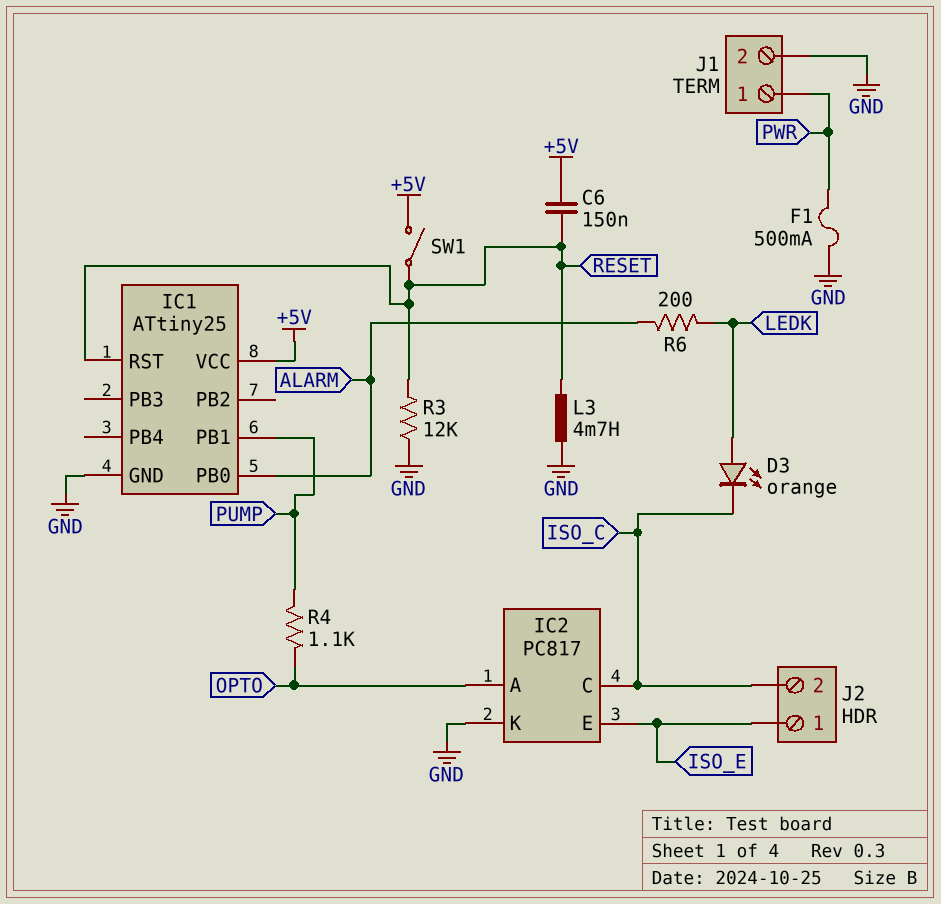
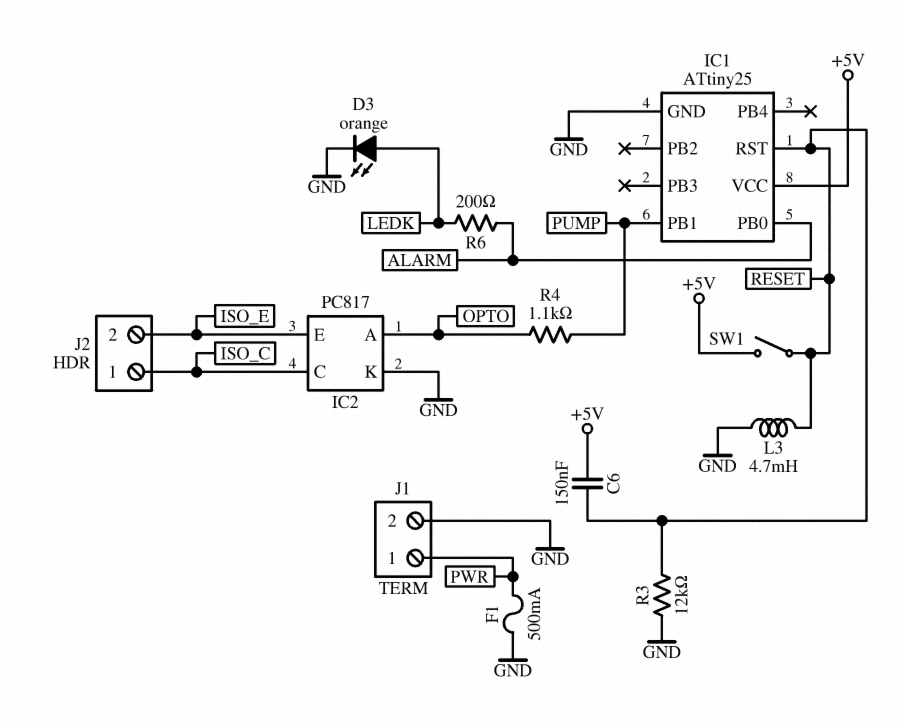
D3: LED orange (A LEDK, K ISO_C) -> LED orange (A LEDK, K GND)
J2 pin 1: ISO_E -> ISO_C
J2 pin 2: ISO_C -> ISO_E

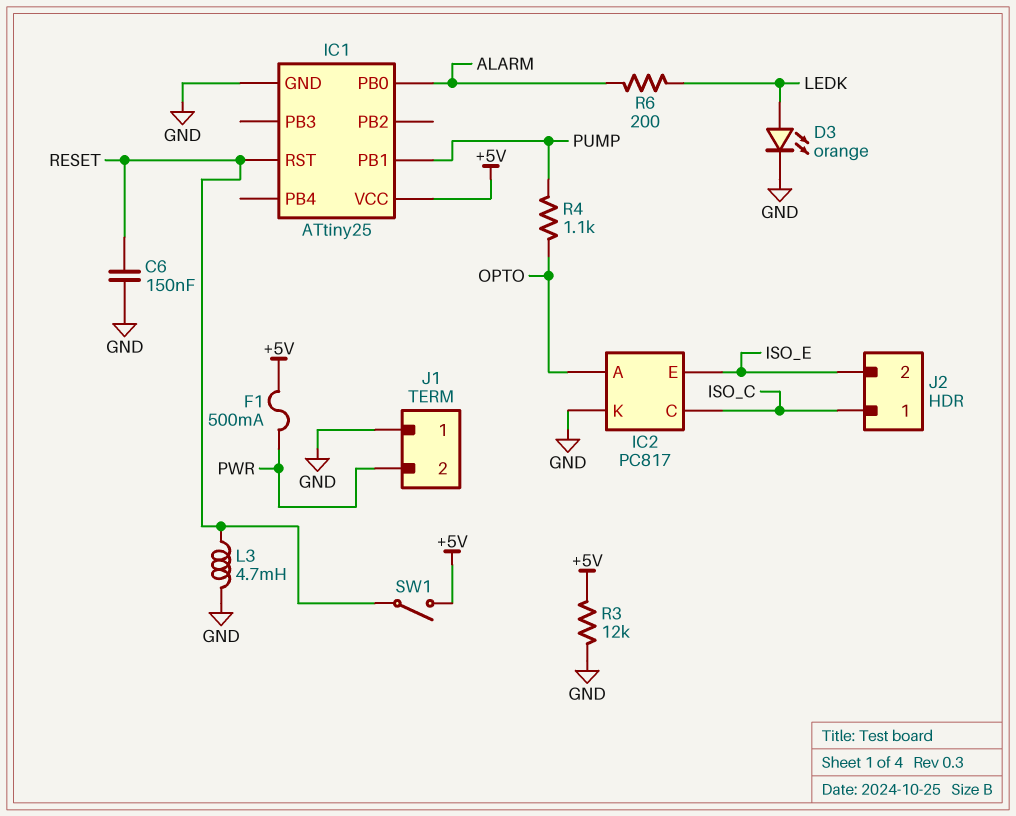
C6: 150nF (+5V, RESET) -> 150nF (GND, RESET)
F1: 500mA (GND, PWR) -> 500mA (+5V, PWR)
J1 pin 1: PWR -> GND
J1 pin 2: GND -> PWR
R3: 12k (GND, RESET) -> 12k (+5V, GND)

